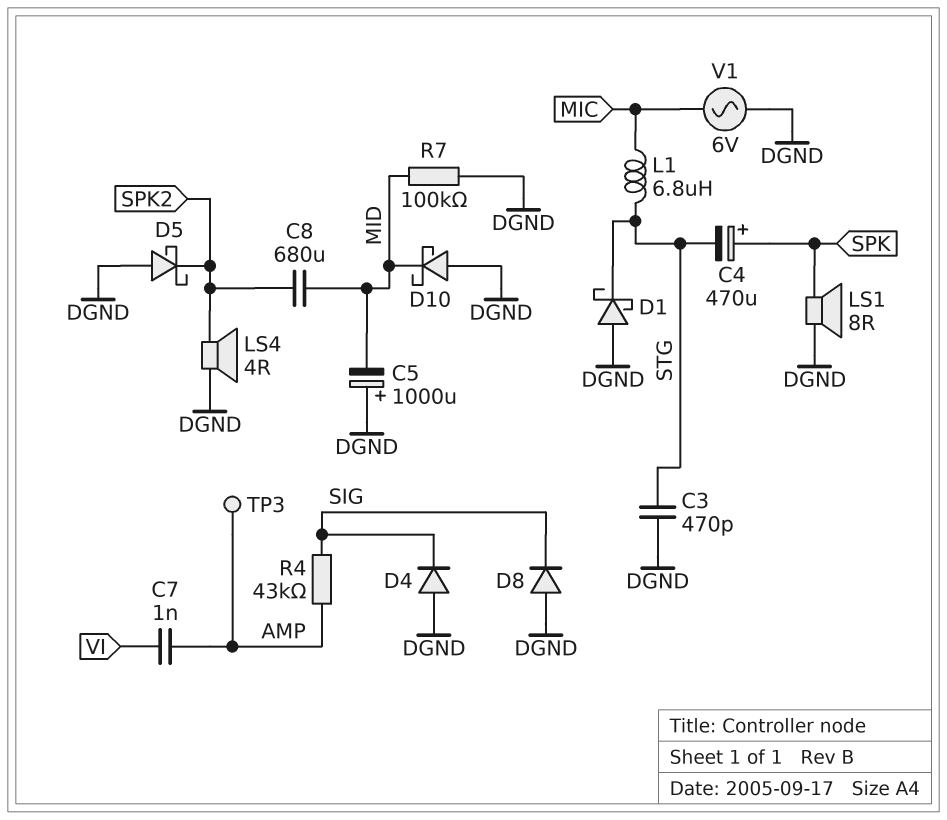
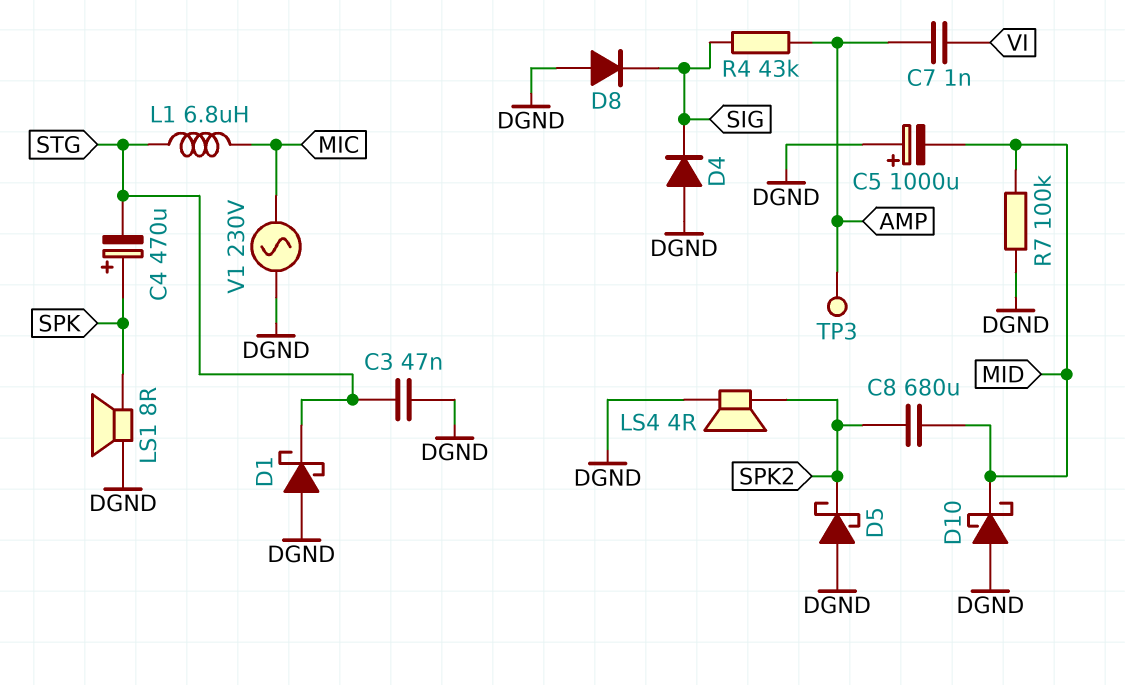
C3: 470pF (DGND, STG) -> 47nF (DGND, STG)
V1: AC 6V (DGND, MIC) -> AC 230V (DGND, MIC)

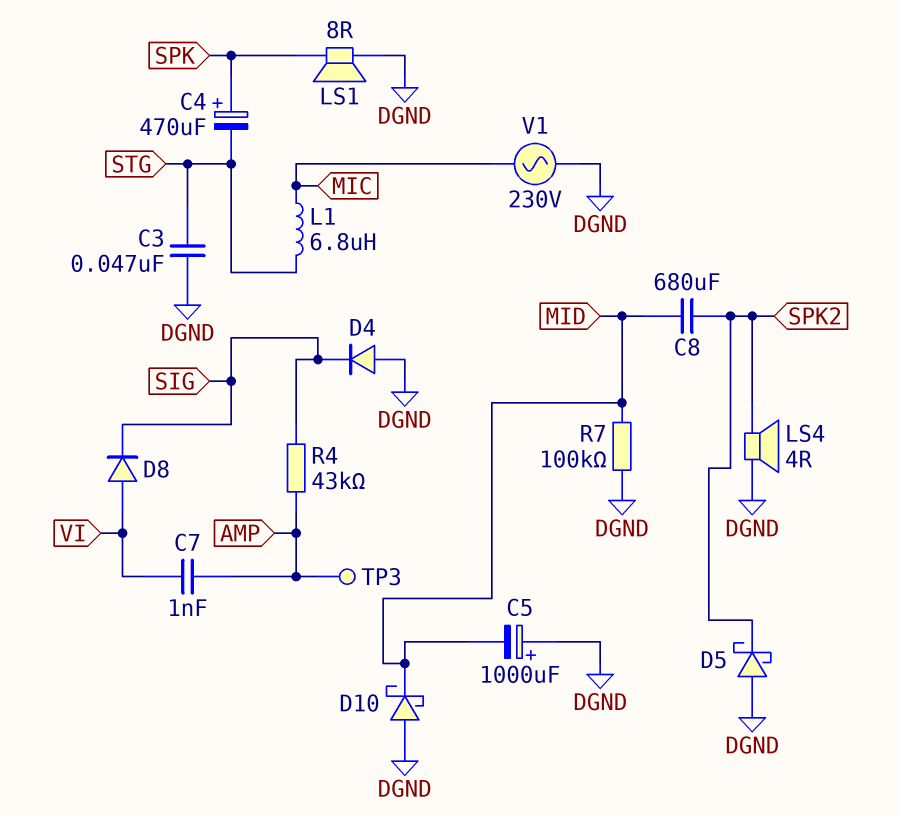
D1: schottky (A DGND, K STG) -> none
D8: diode (A DGND, K SIG) -> diode (A VI, K SIG)

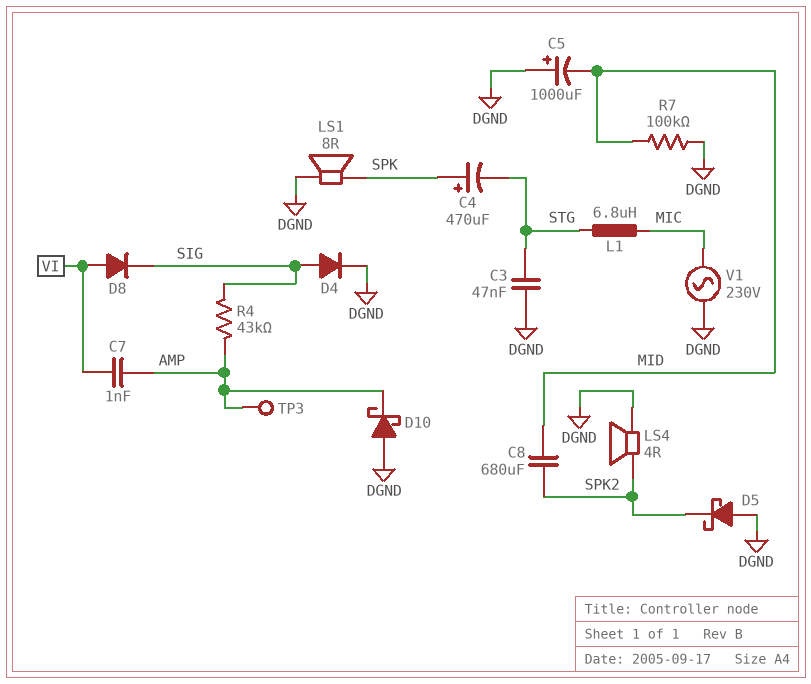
D4: diode (A DGND, K SIG) -> diode (A SIG, K DGND)
D10: schottky (A DGND, K MID) -> schottky (A DGND, K AMP)

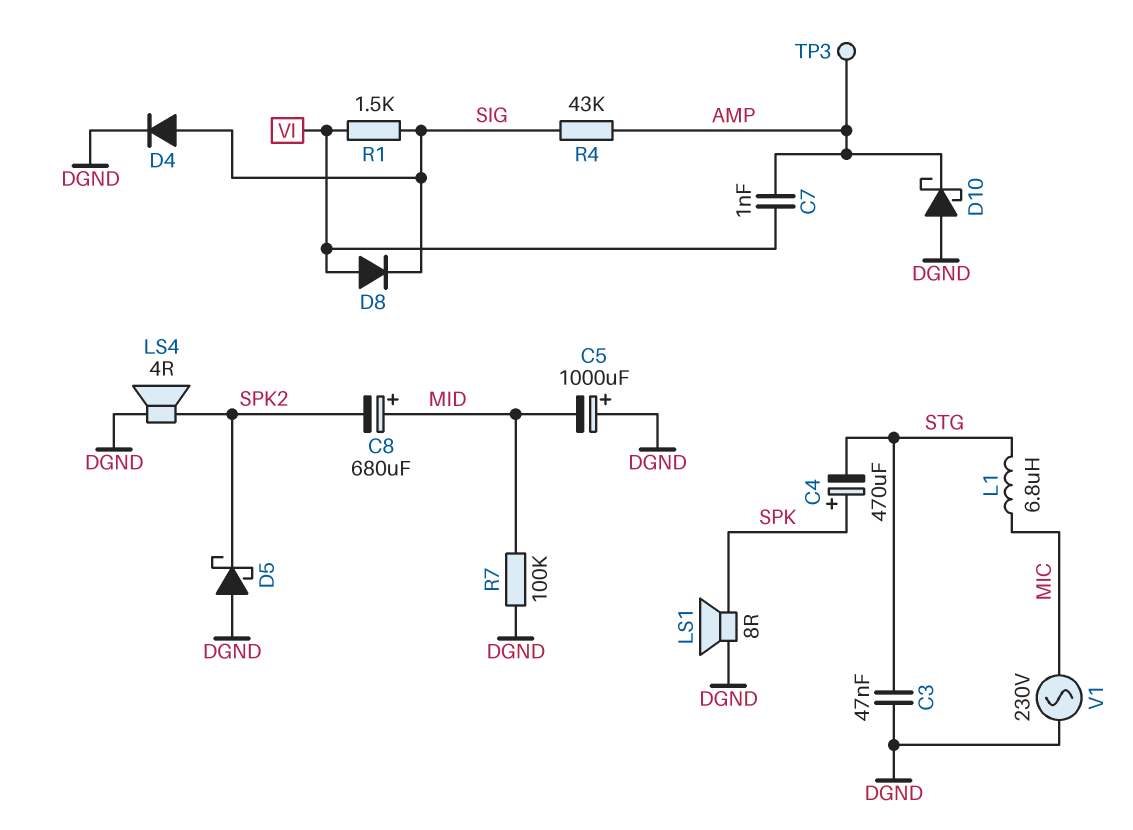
C8: 680uF (MID, SPK2) -> 680uF (plus MID, minus SPK2)
R1: none -> 1.5k (SIG, VI)

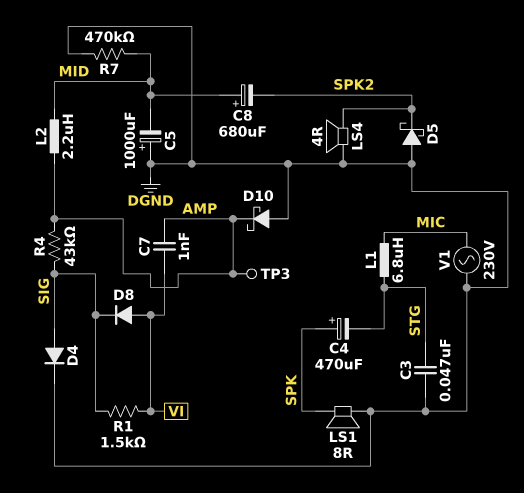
L2: none -> 2.2uH (AMP, MID)
R7: 100k (DGND, MID) -> 470k (DGND, MID)

